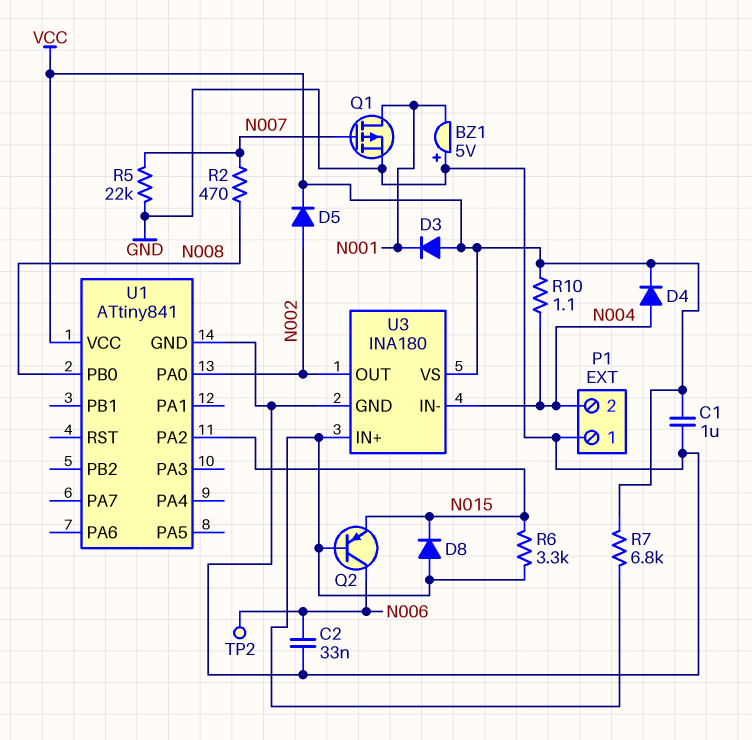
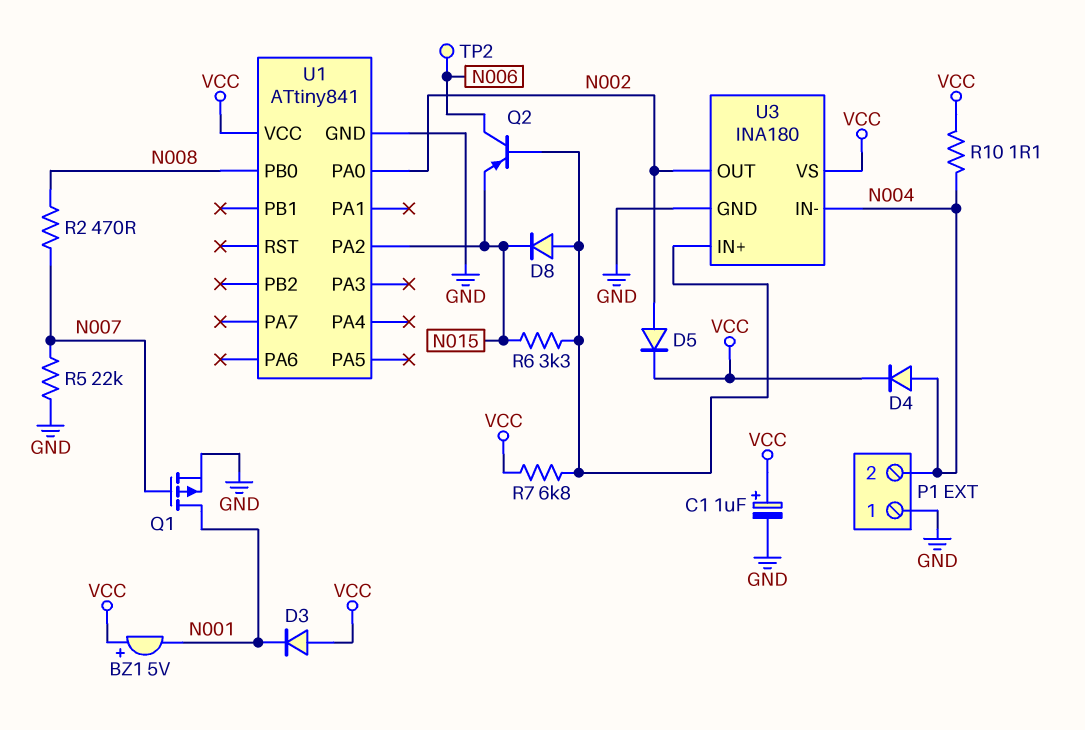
BZ1: buzzer 5V (plus GND, minus N001) -> buzzer 5V (plus VCC, minus N001)
C1: 1uF (GND, VCC) -> 1uF (plus VCC, minus GND)
C2: 33nF (GND, N006) -> none

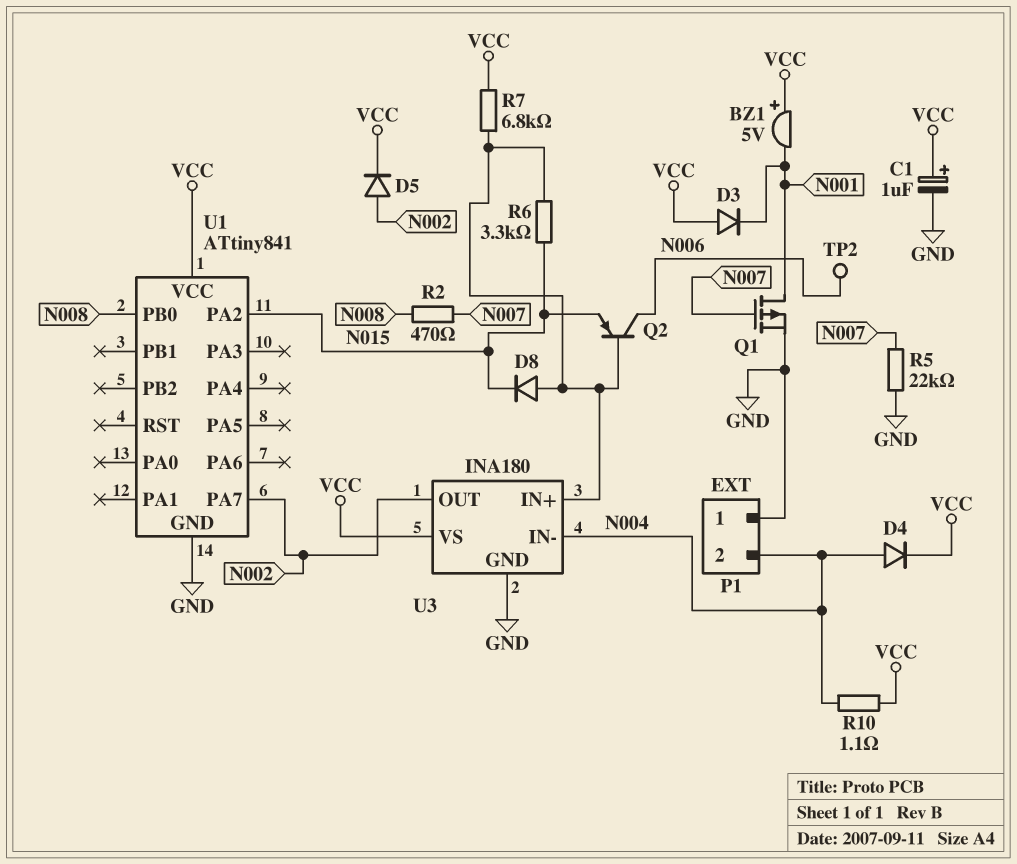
U1 pin PA0: N002 -> none
U1 pin PA7: none -> N002

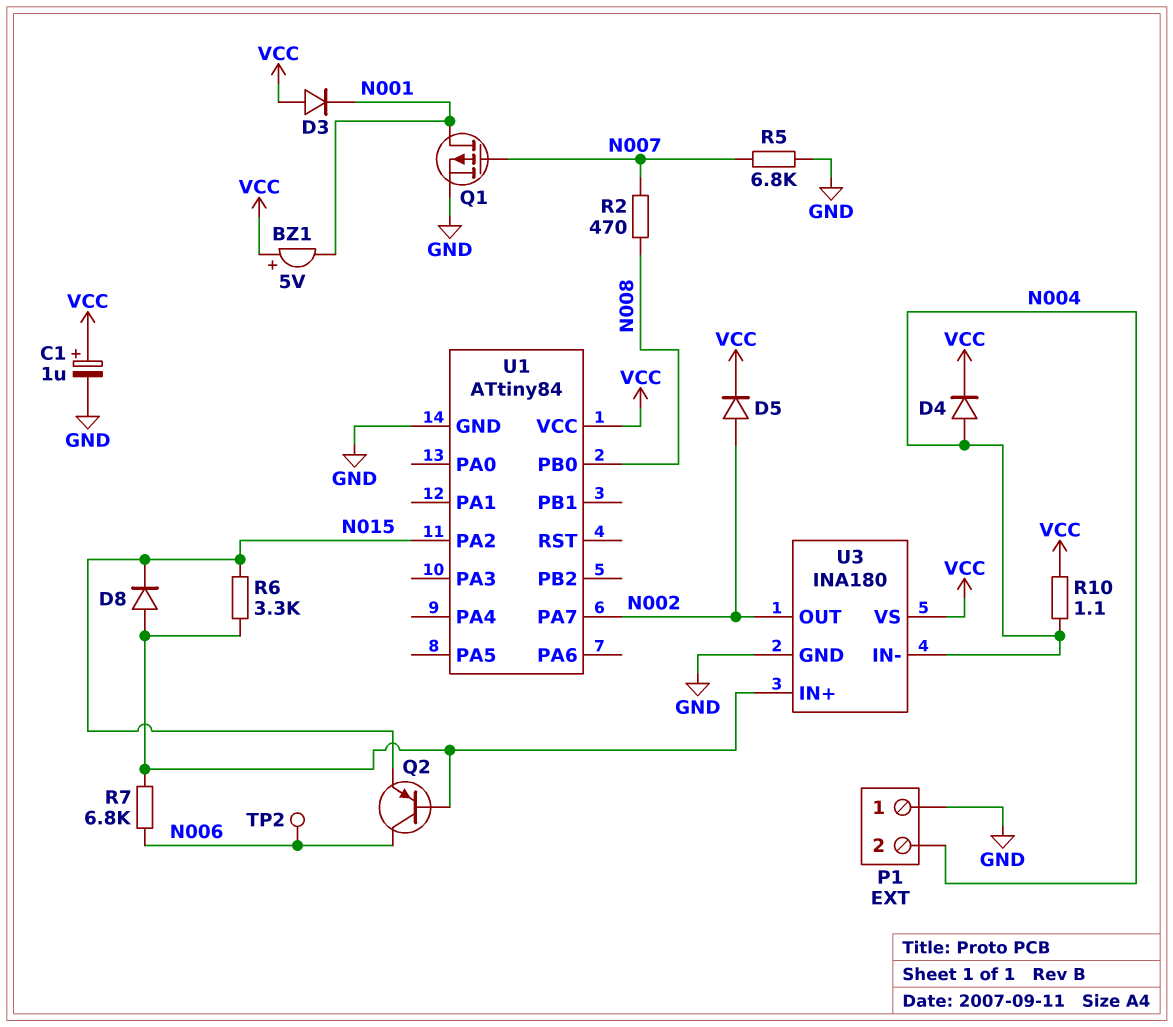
R5: 22k (GND, N007) -> 6.8k (GND, N007)
R7: 6.8k (U3/IN+, VCC) -> 6.8k (N006, U3/IN+)
U1: ATtiny841 -> ATtiny84

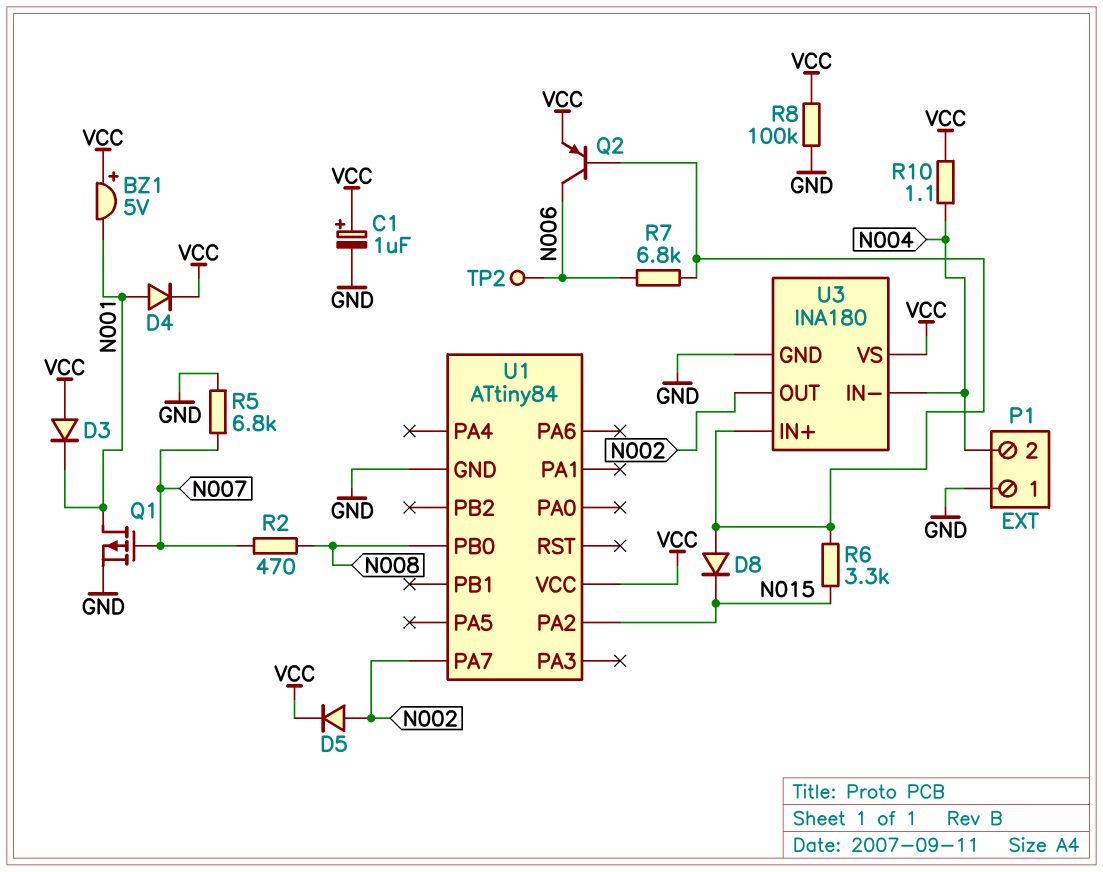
D4: diode (A N004, K VCC) -> diode (A N001, K VCC)
Q2: PNP (B U3/IN+, C N006, E N015) -> PNP (B U3/IN+, C N006, E VCC)
R8: none -> 100k (GND, VCC)

